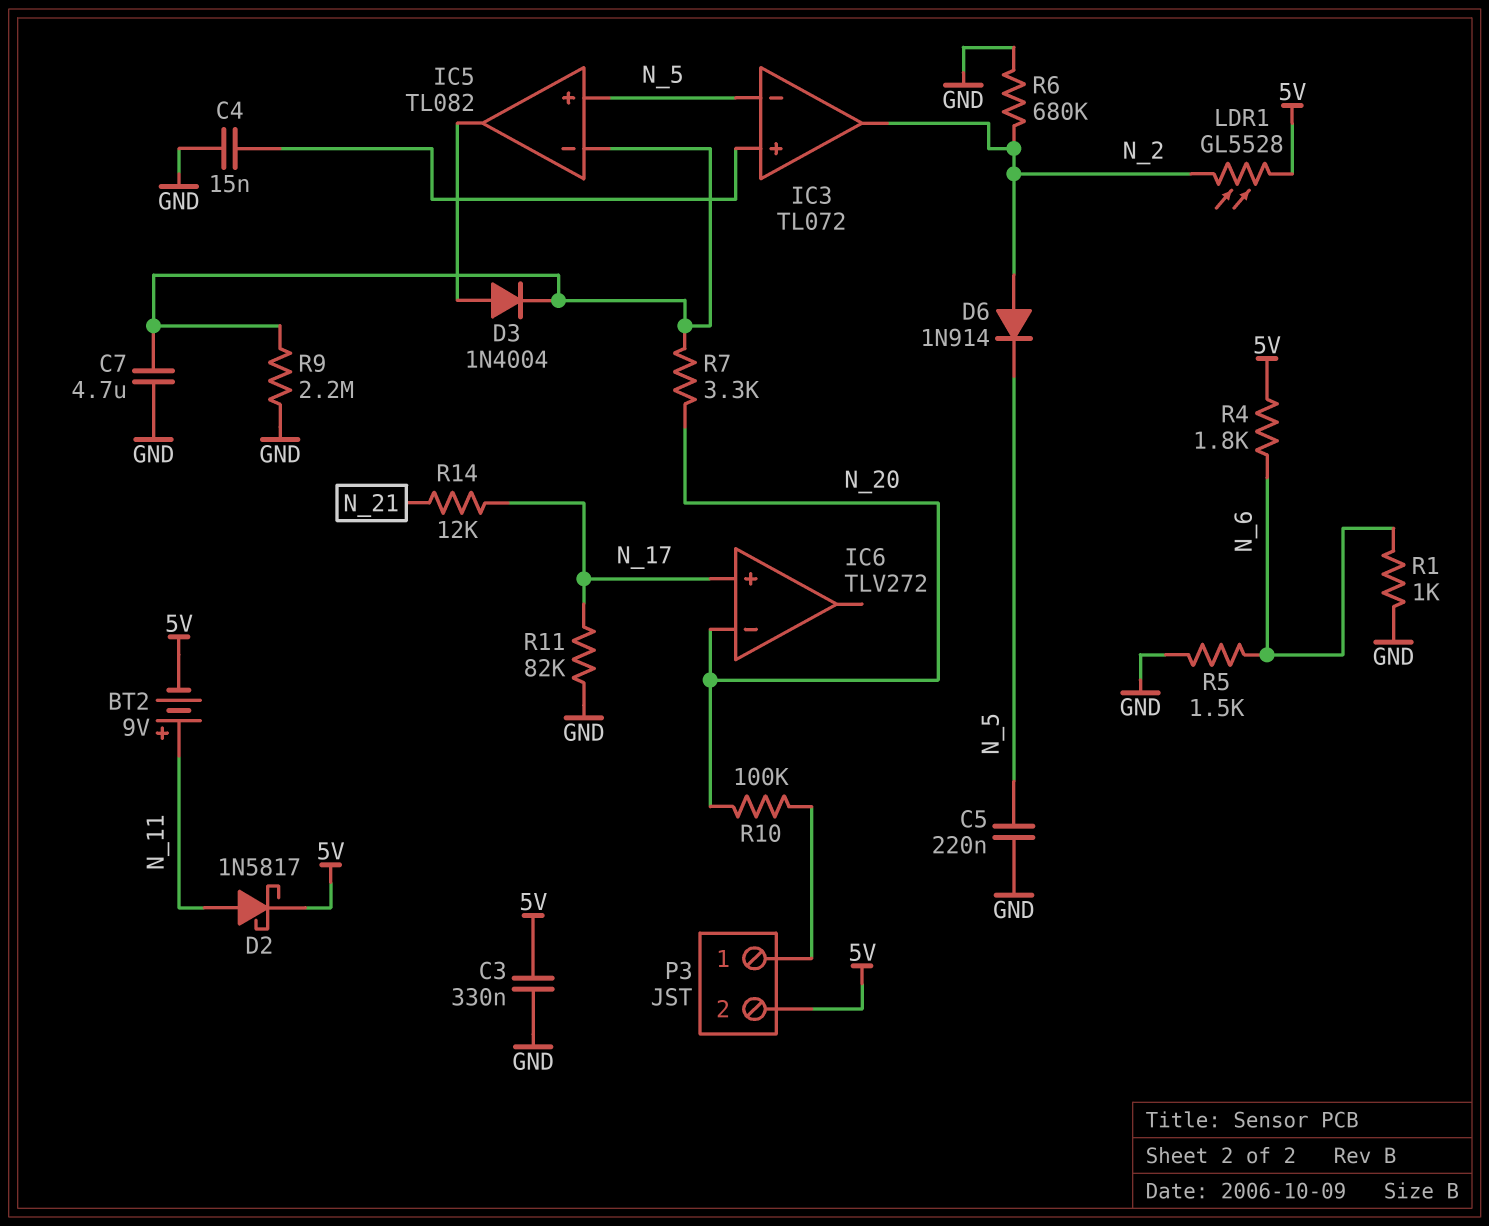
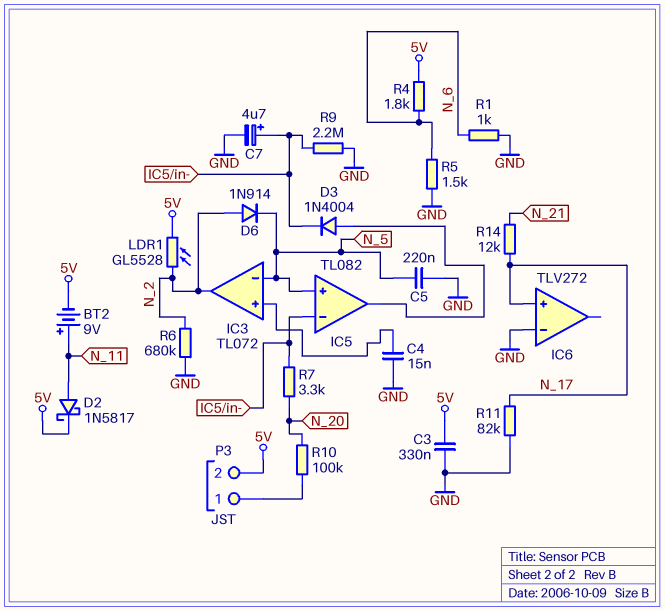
C7: 4.7uF (GND, IC5/in-) -> 4.7uF (plus IC5/in-, minus GND)
IC6 pin in-: N_20 -> GND

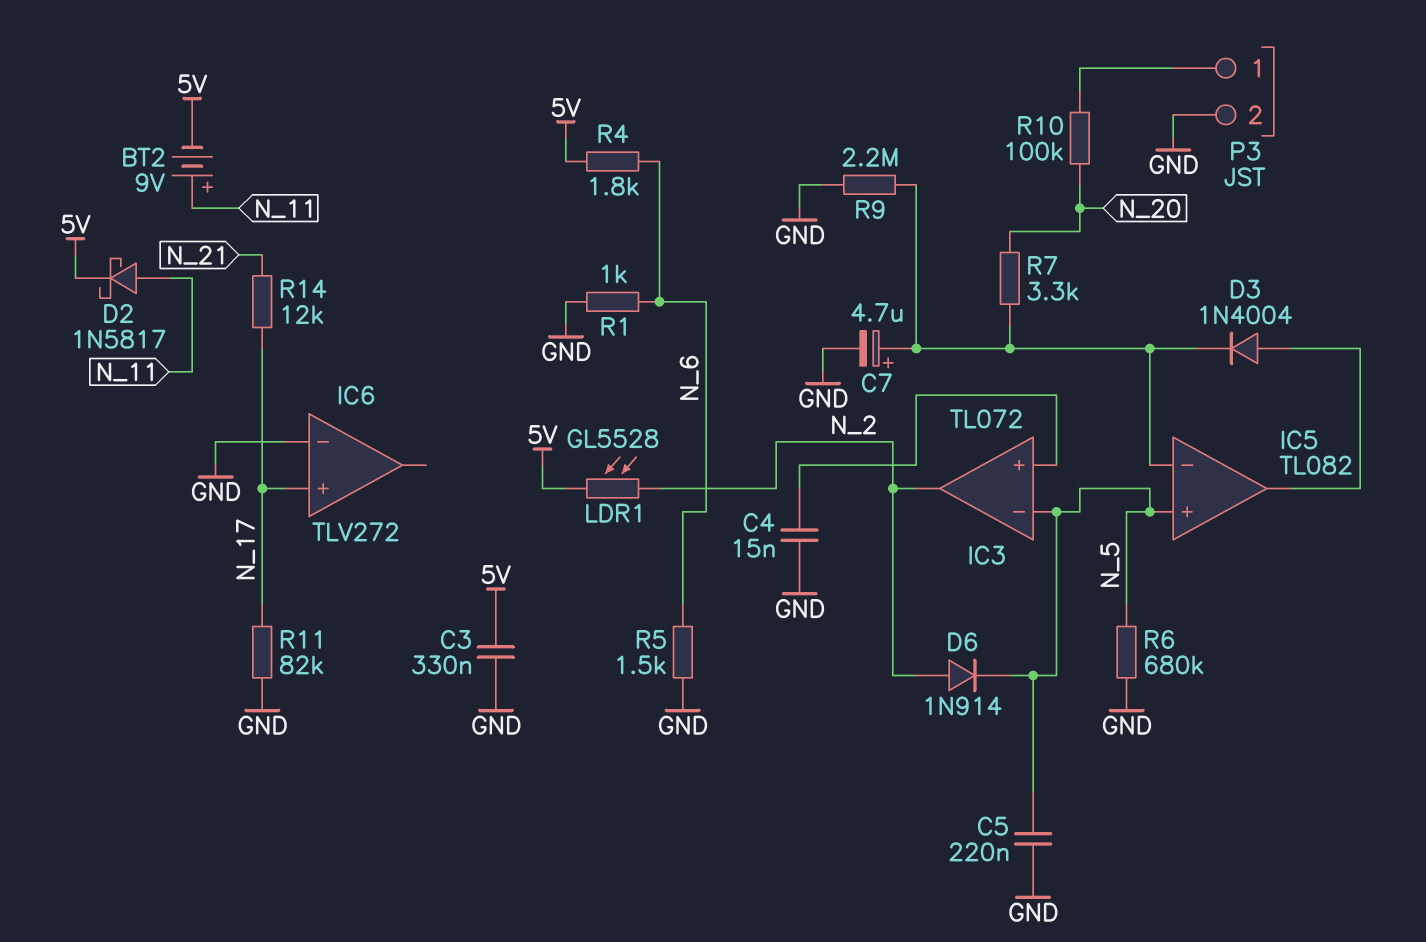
P3 pin 2: 5V -> GND
R6: 680k (GND, N_2) -> 680k (GND, N_5)

